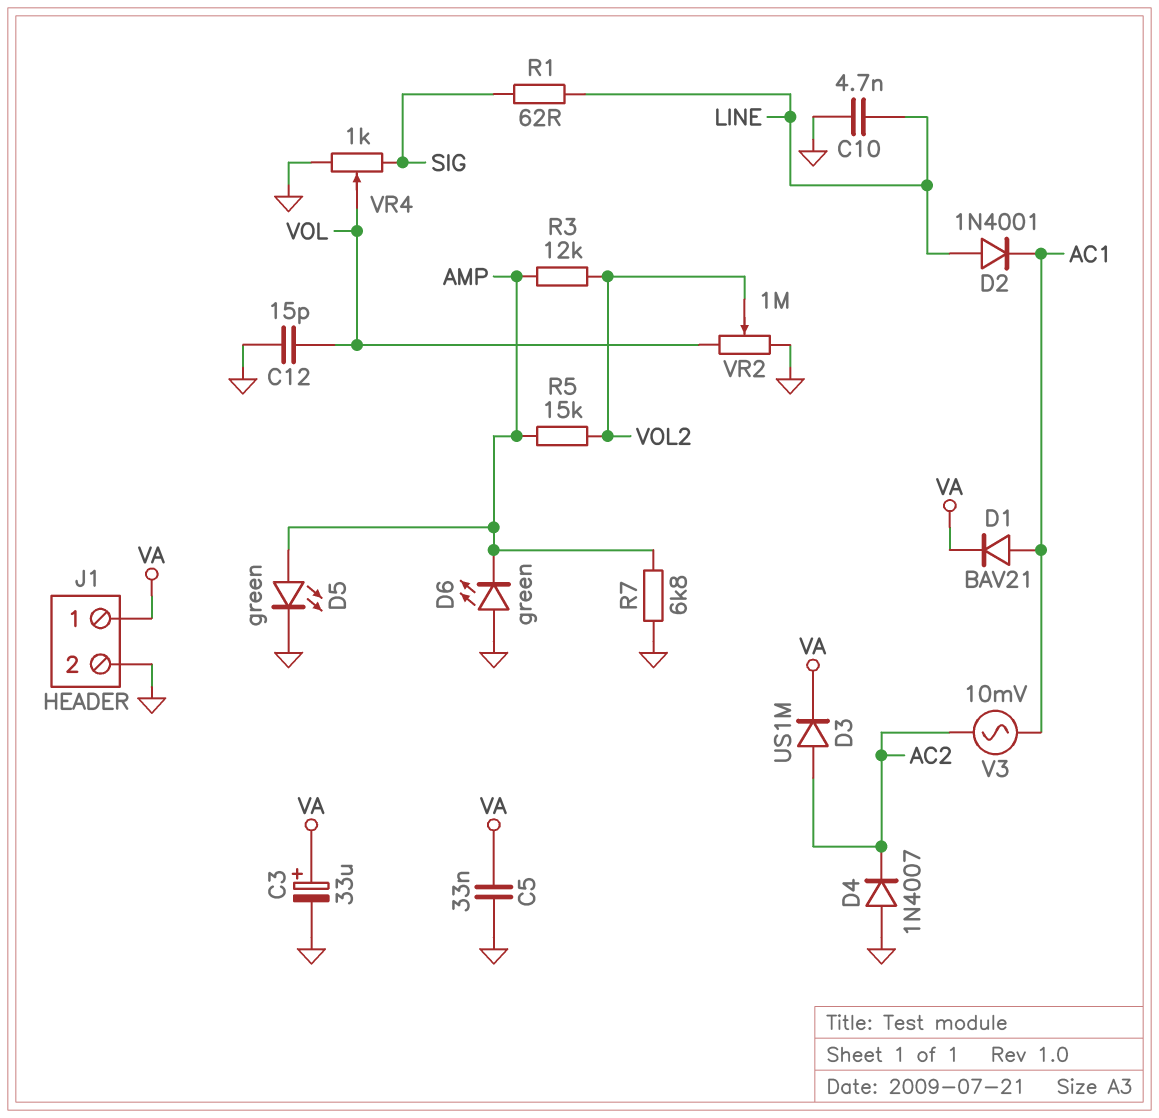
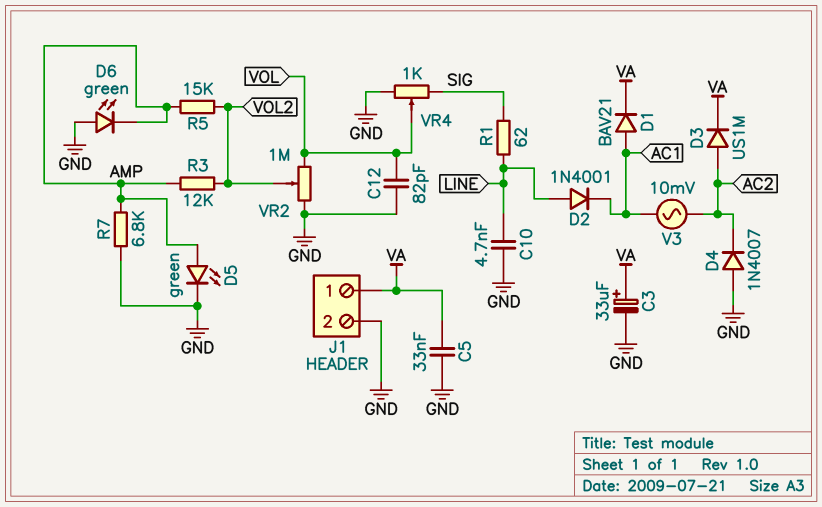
C12: 15pF (GND, VOL) -> 82pF (GND, VOL)

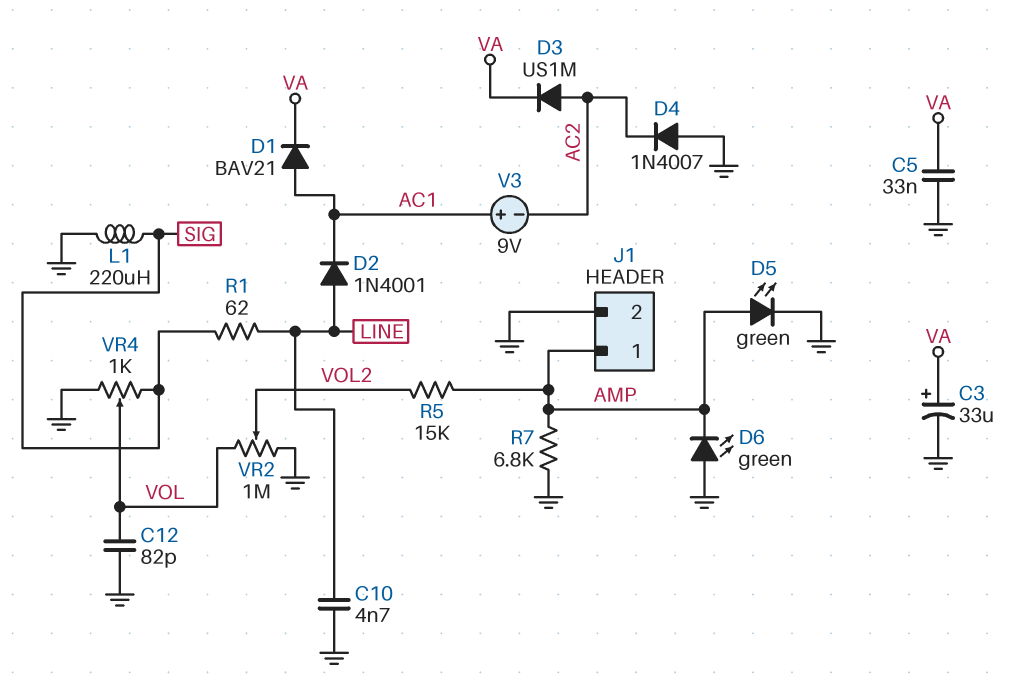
J1 pin 1: VA -> AMP
L1: none -> 220uH (GND, SIG)
R3: 12k (AMP, VOL2) -> none
V3: AC 10mV (AC1, AC2) -> 9V (plus AC1, minus AC2)

